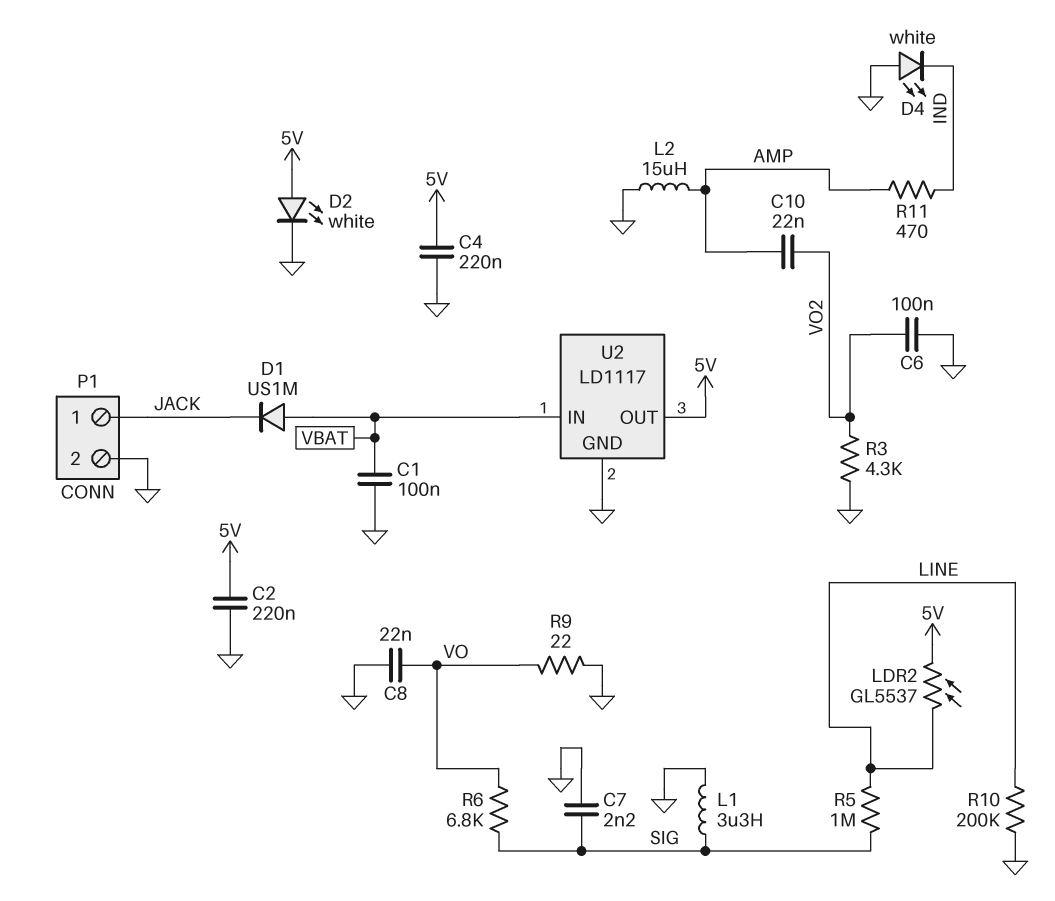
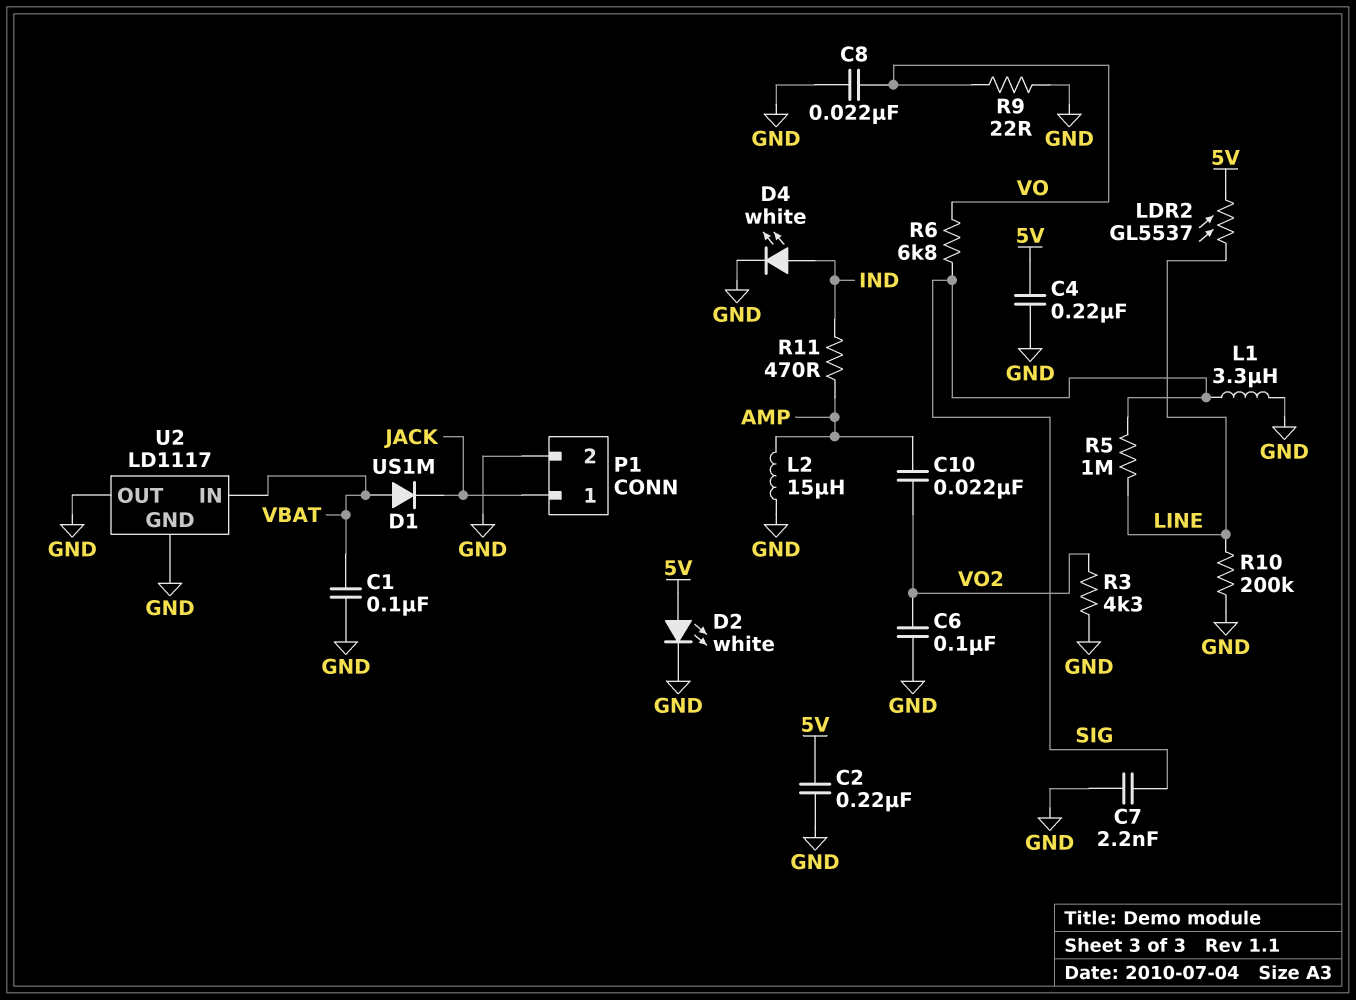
D4: LED white (A GND, K IND) -> LED white (A IND, K GND)
U2 pin OUT: 5V -> GND

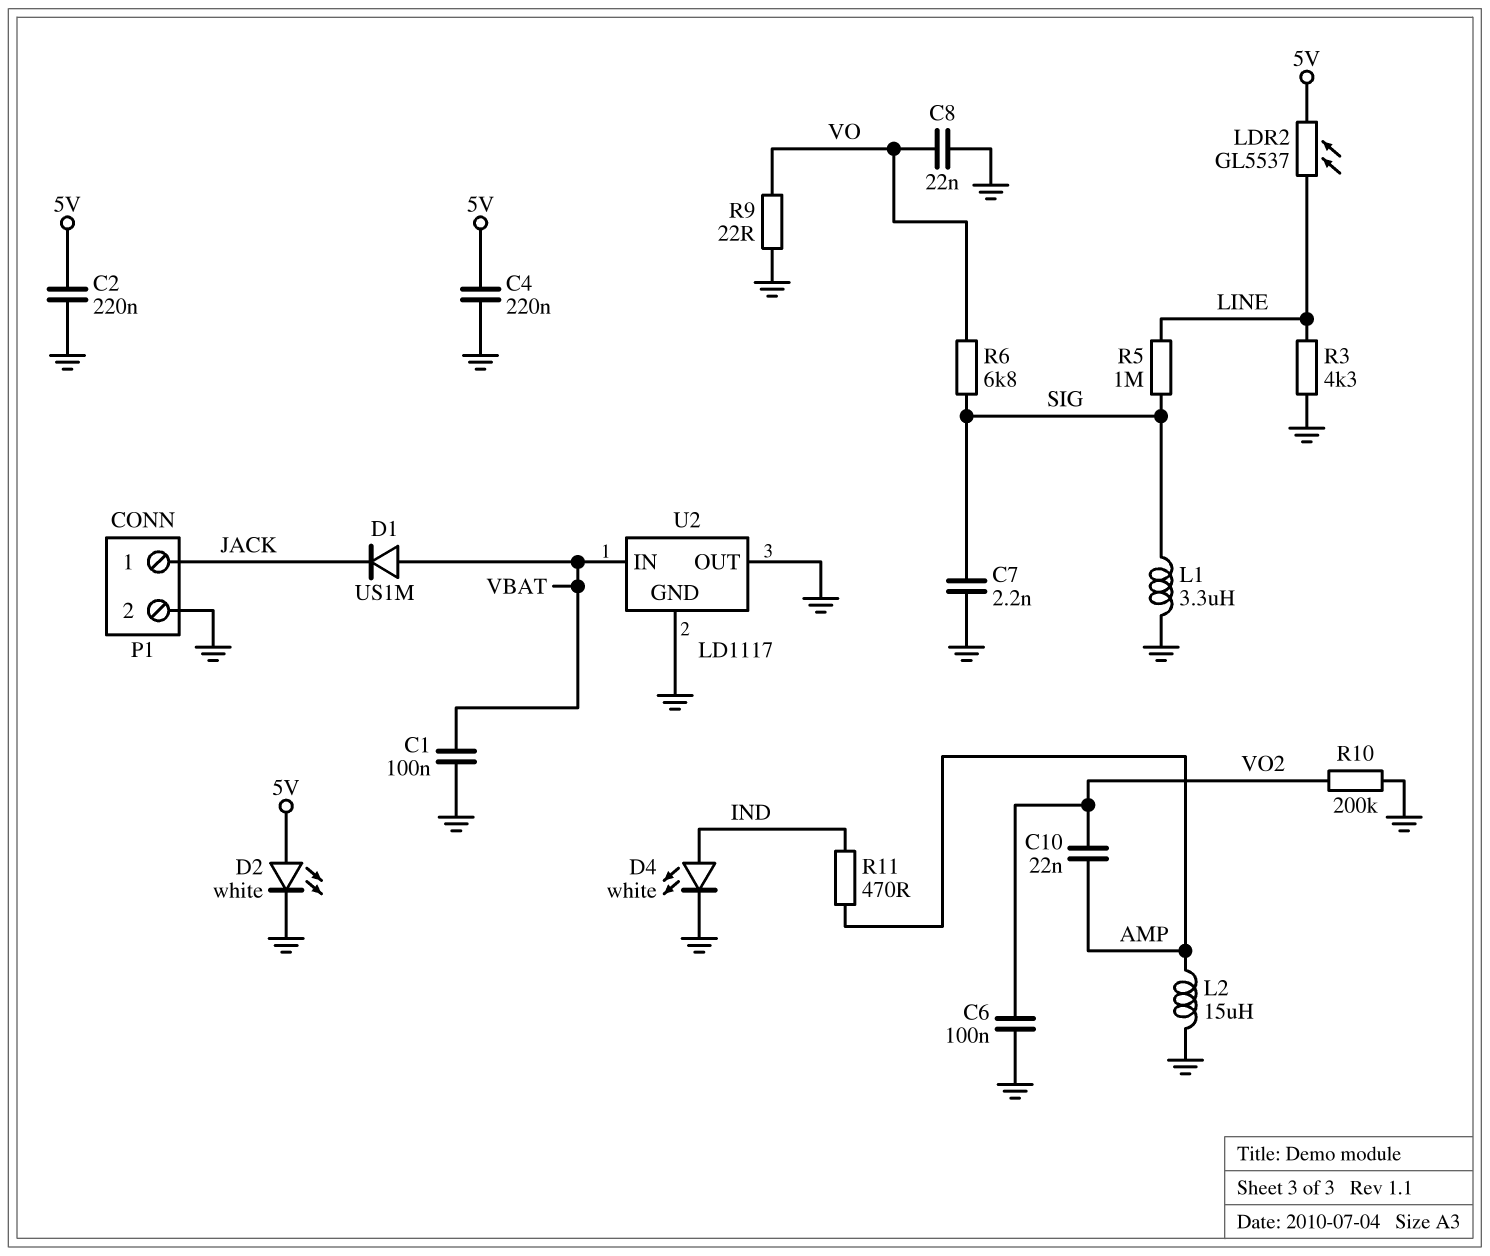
R3: 4.3k (GND, VO2) -> 4.3k (GND, LINE)
R10: 200k (GND, LINE) -> 200k (GND, VO2)

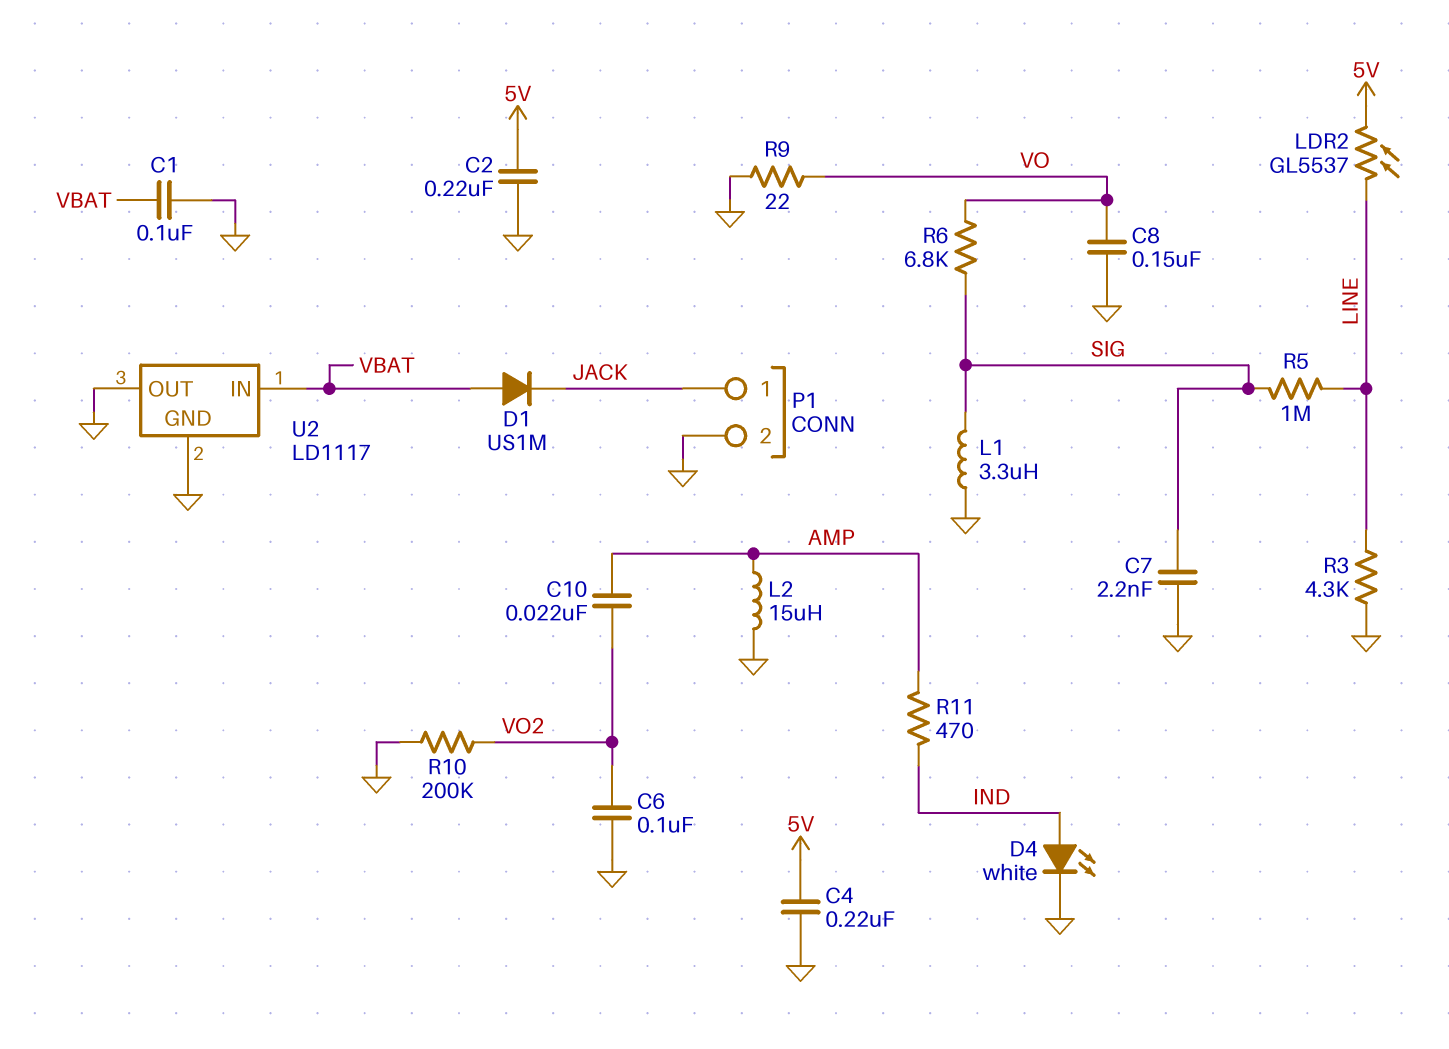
C8: 22nF (GND, VO) -> 150nF (GND, VO)
D2: LED white (A 5V, K GND) -> none

